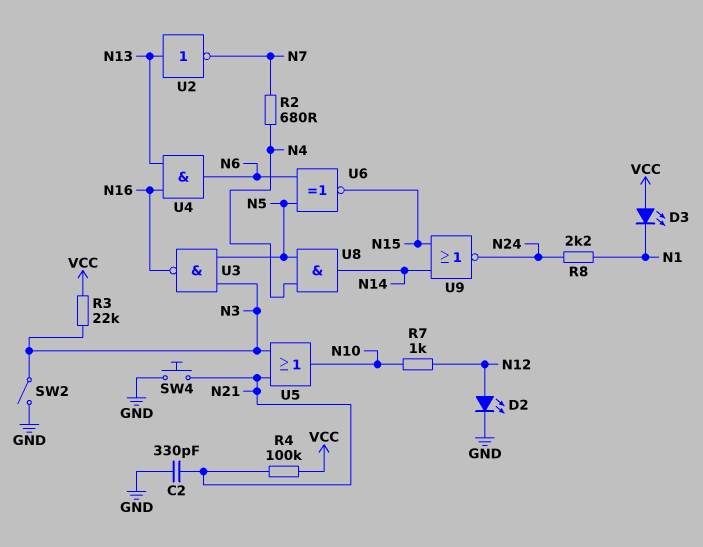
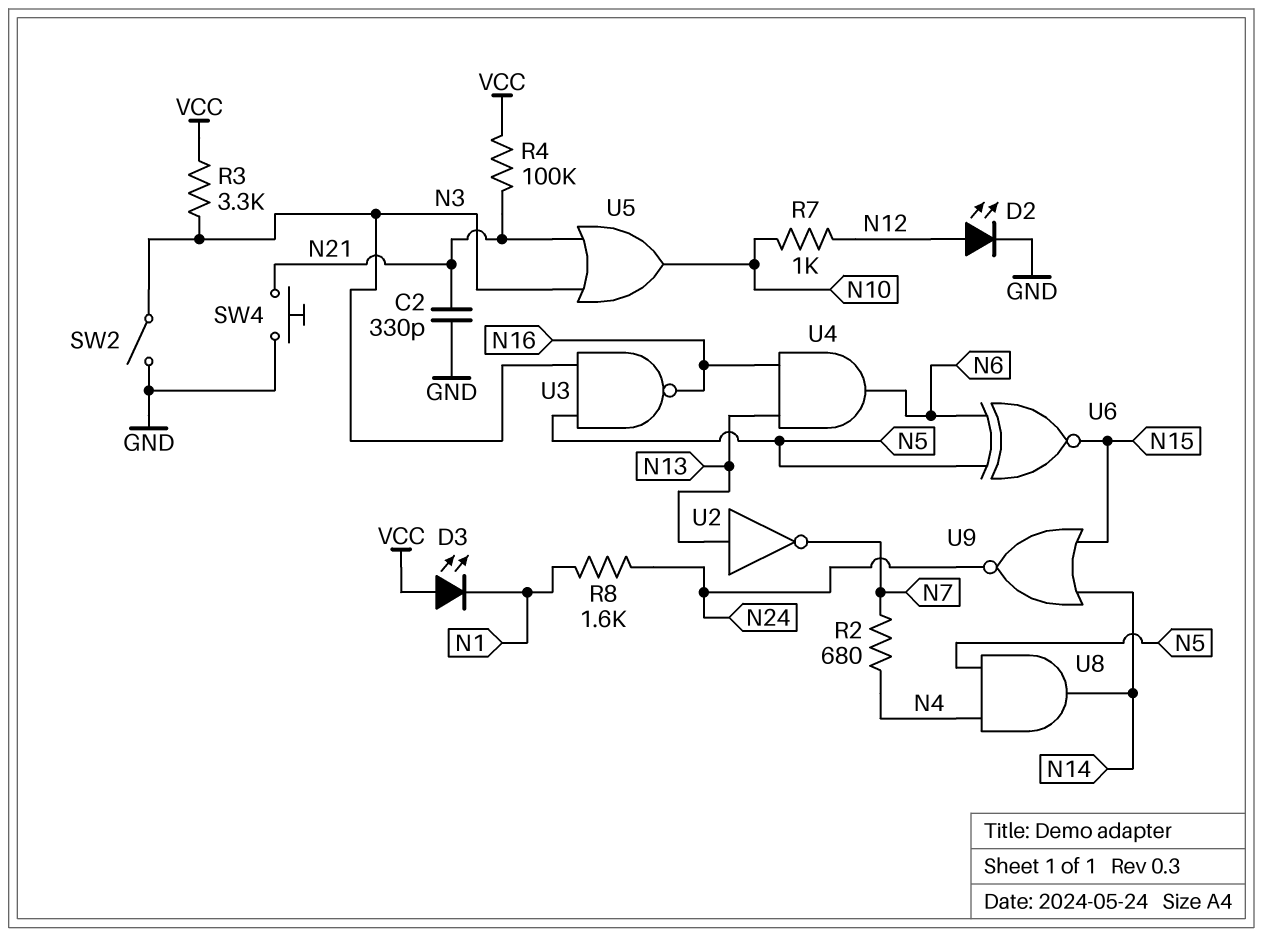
R3: 22k (N3, VCC) -> 3.3k (N3, VCC)
R8: 2.2k (N1, N24) -> 1.6k (N1, N24)

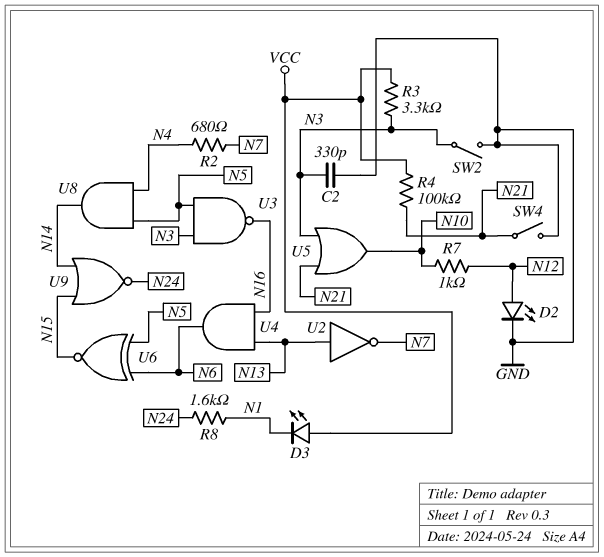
C2: 330pF (GND, N21) -> 330pF (GND, N3)
SW4: button (GND, N21) -> switch (GND, N21)

